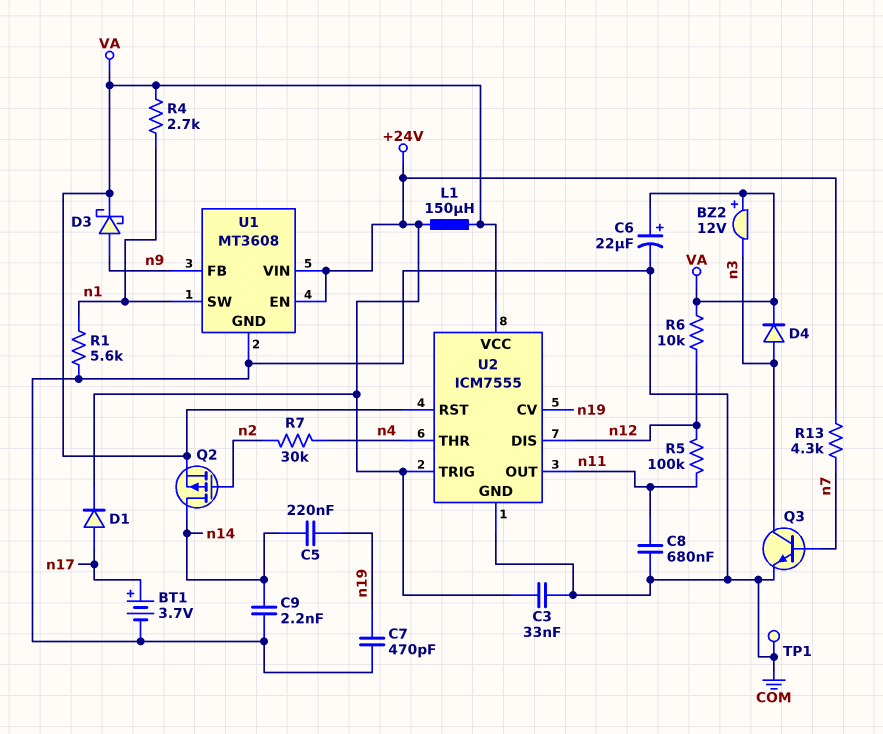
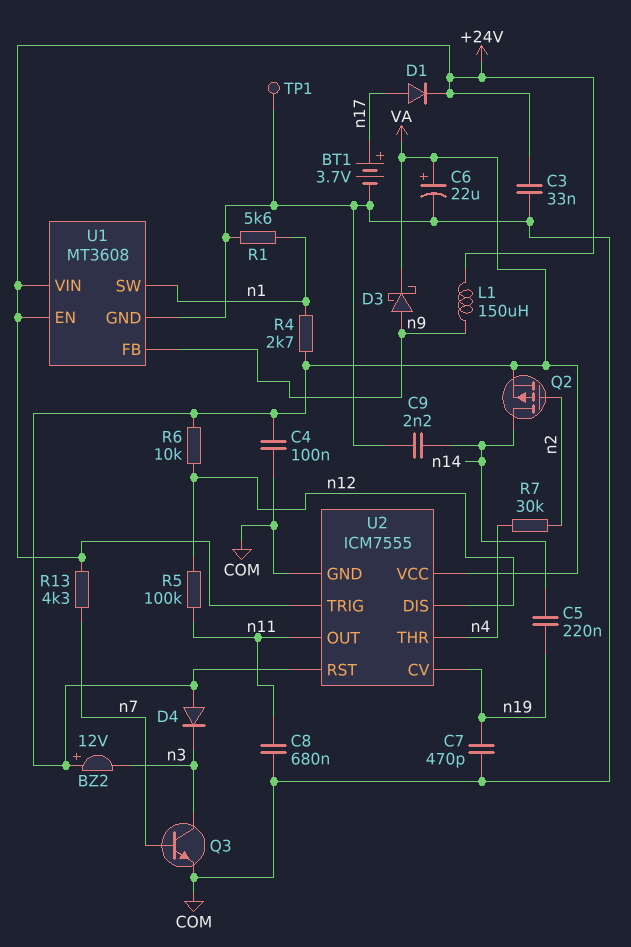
C4: none -> 100nF (COM, VA)
D4: diode (A n3, K VA) -> diode (A VA, K n3)
L1: 150uH (+24V, VA) -> 150uH (+24V, n9)

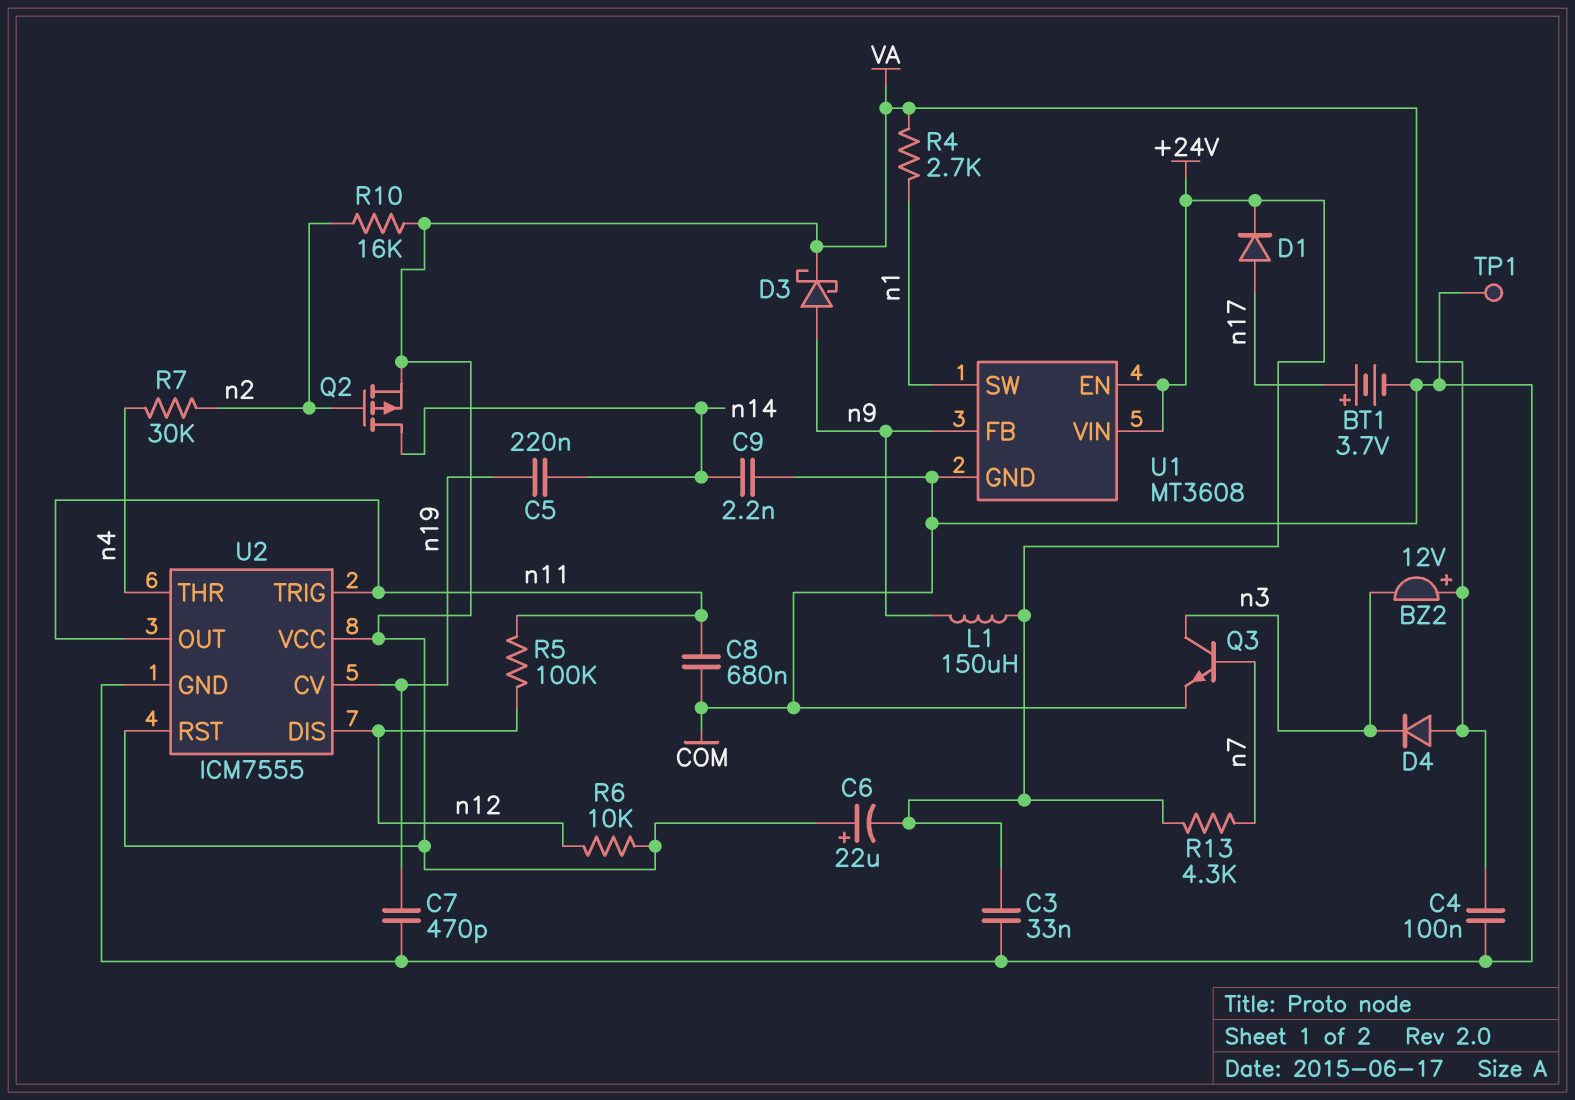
C6: 22uF (plus VA, minus COM) -> 22uF (plus VA, minus +24V)
R1: 5.6k (COM, n1) -> none
R10: none -> 16k (VA, n2)
U2 pin TRIG: +24V -> n11

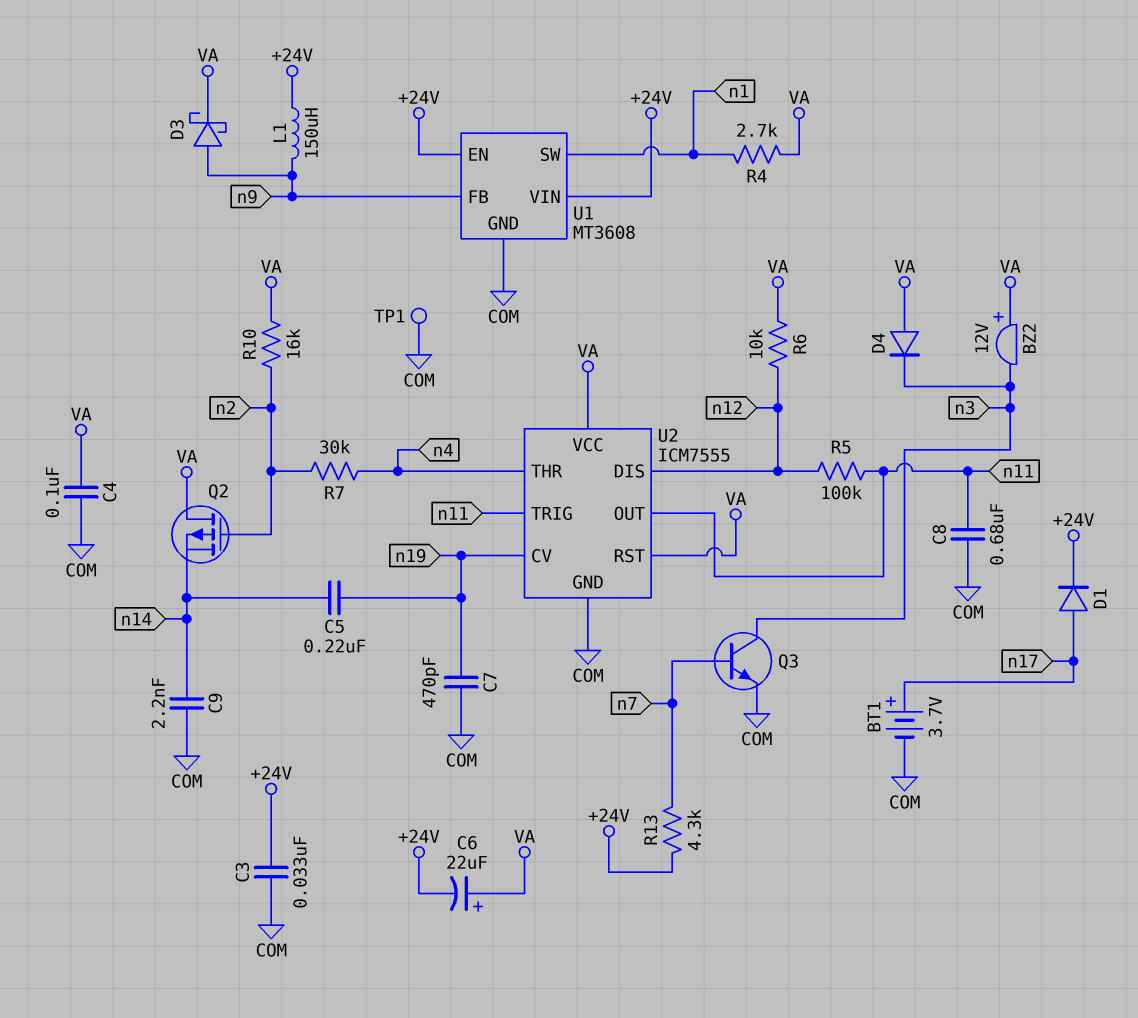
Q2: PMOS (G n2, D n14, S VA) -> PMOS (G n2, D VA, S n14)

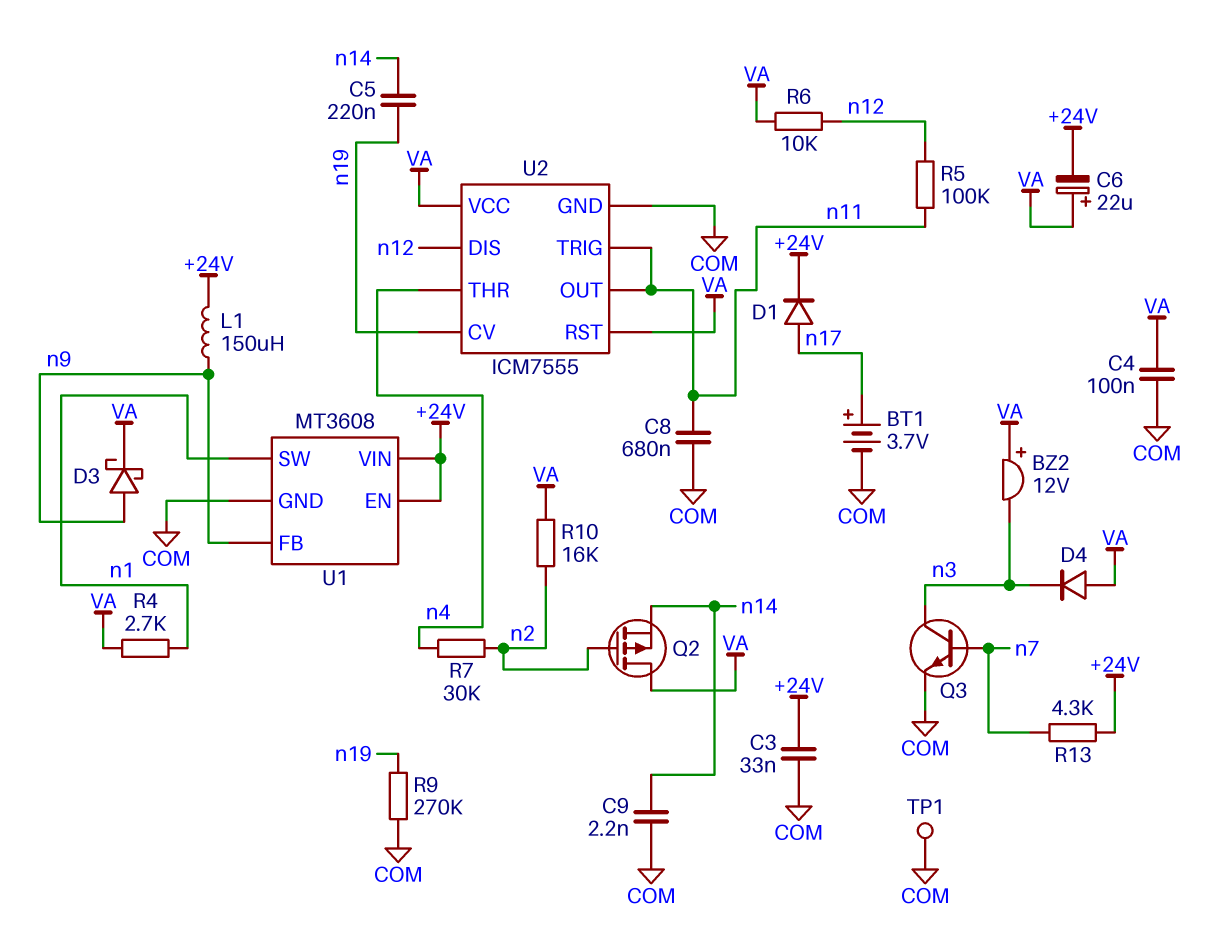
C7: 470pF (COM, n19) -> none
R9: none -> 270k (COM, n19)

